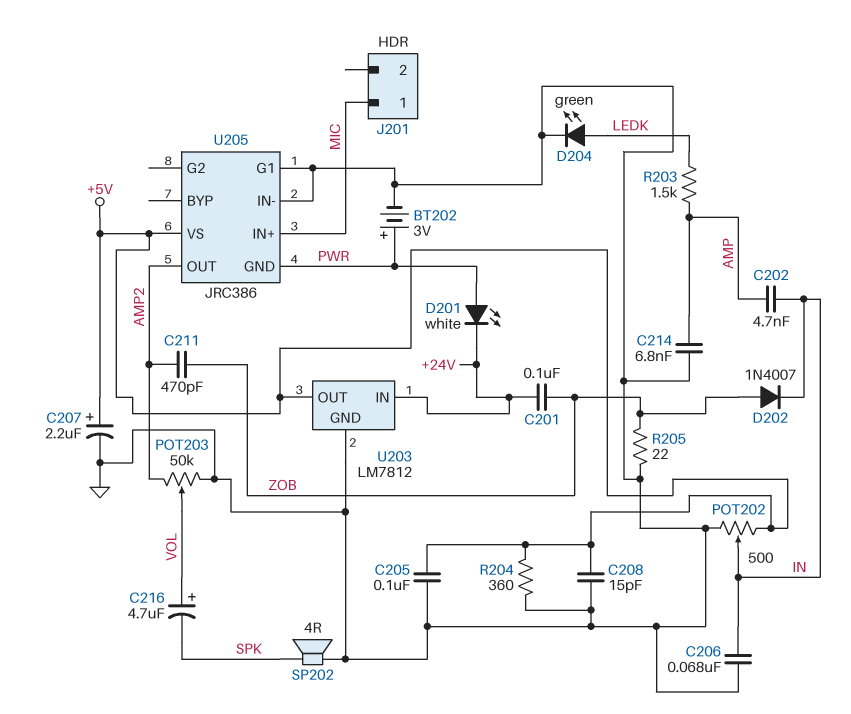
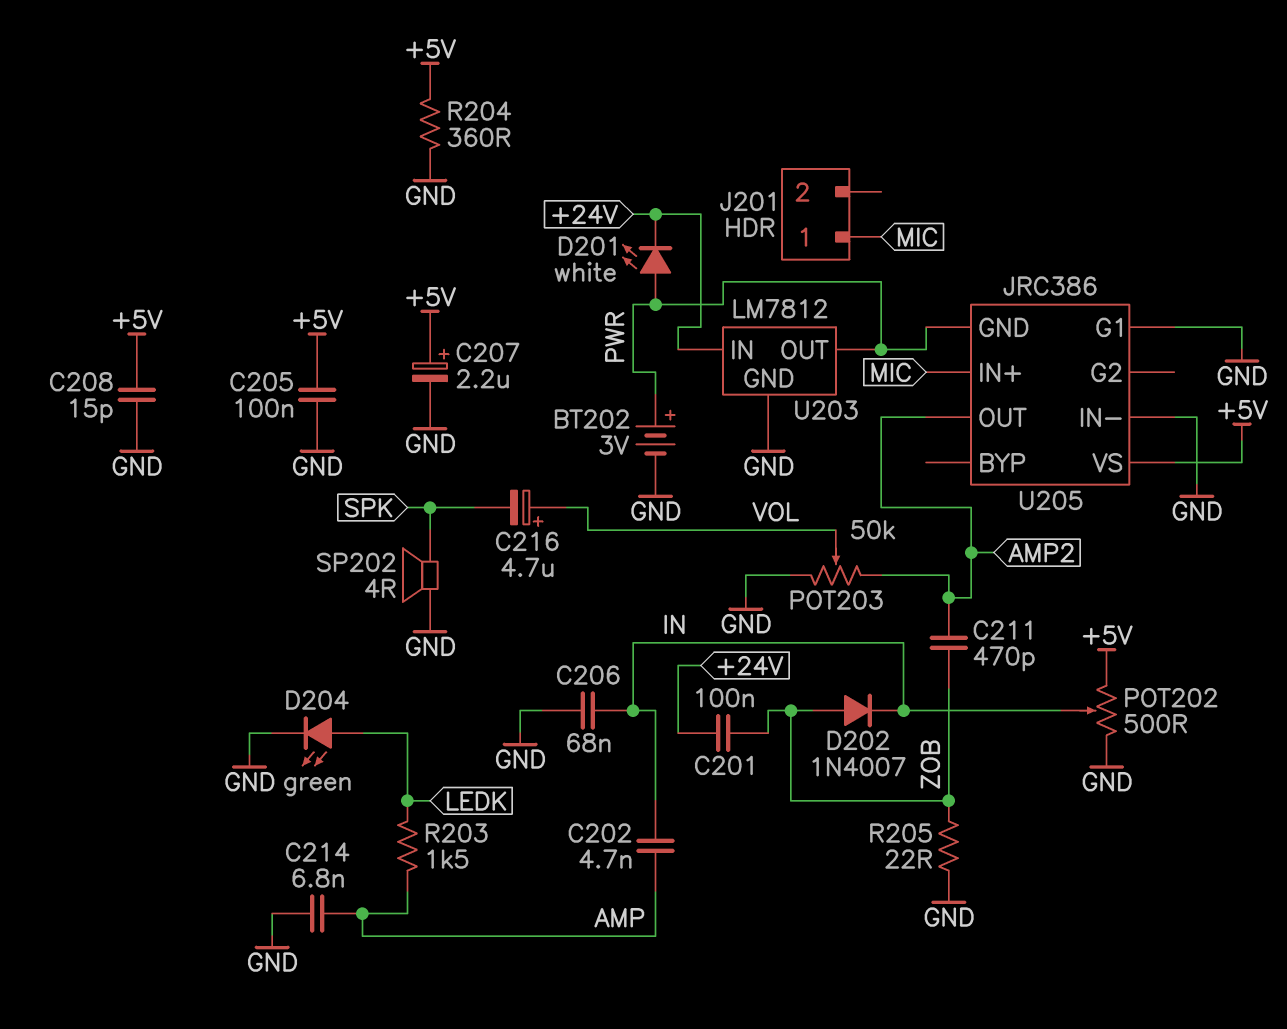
U203 pin OUT: +5V -> PWR

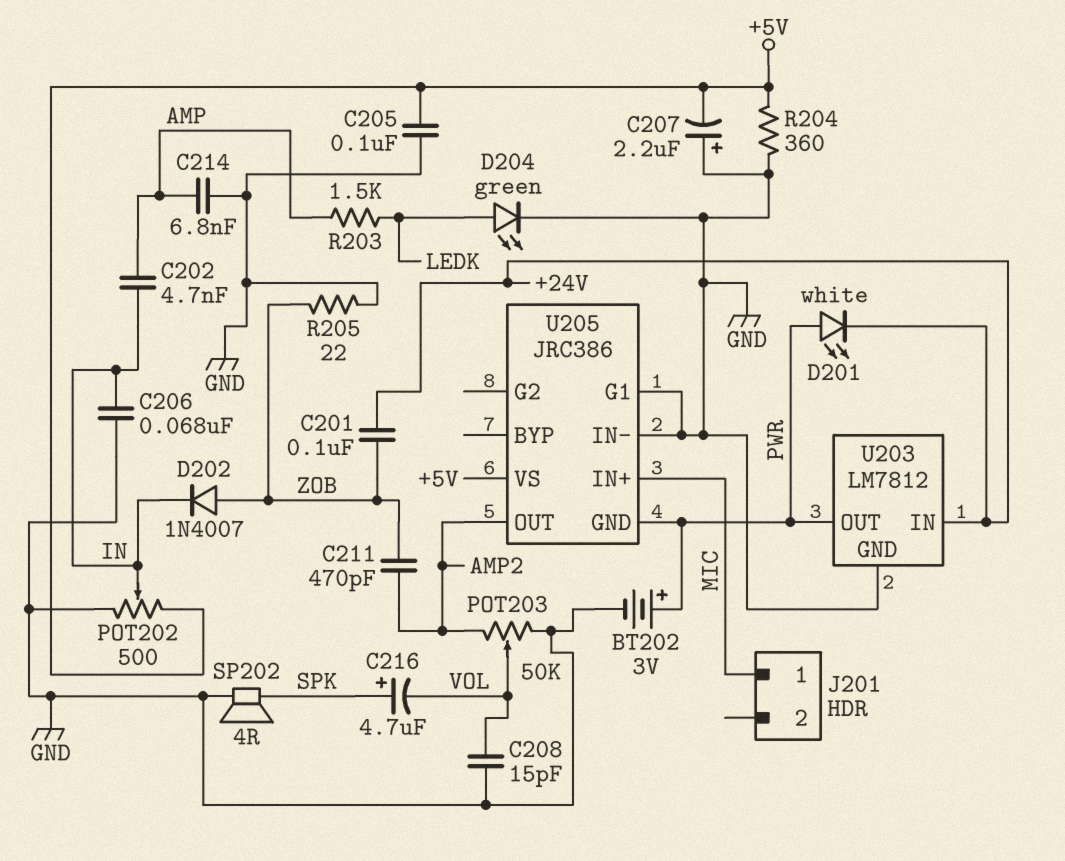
C207: 2.2uF (plus +5V, minus GND) -> 2.2uF (plus GND, minus +5V)
C208: 15pF (+5V, GND) -> 15pF (GND, VOL)
C216: 4.7uF (plus VOL, minus SPK) -> 4.7uF (plus SPK, minus VOL)

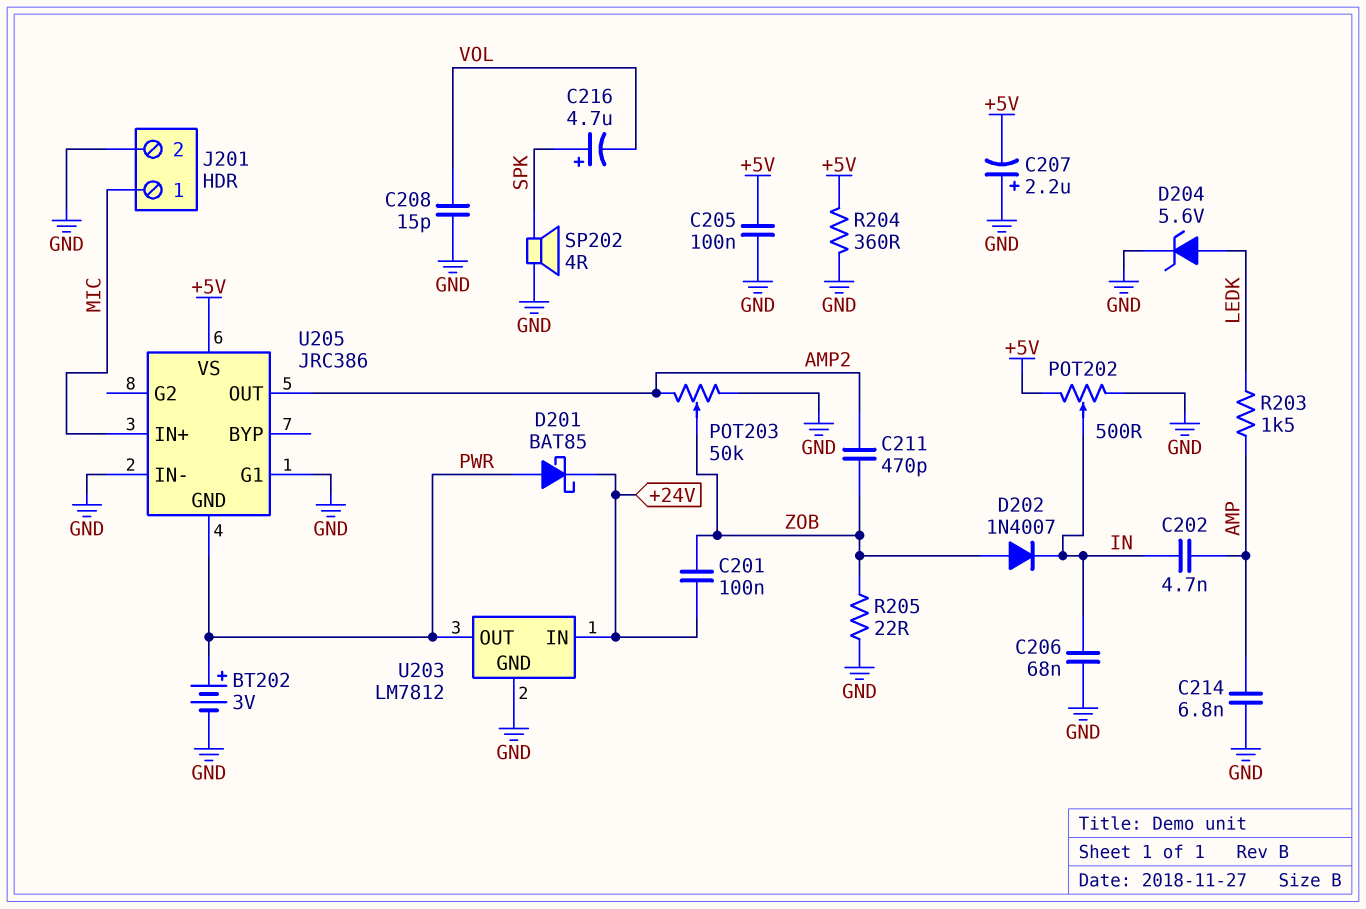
D201: LED white (A PWR, K +24V) -> schottky BAT85 (A PWR, K +24V)
D204: LED green (A LEDK, K GND) -> zener 5.6V (A LEDK, K GND)
J201 pin 2: none -> GND
POT203: 50k (AMP2, GND, wiper VOL) -> 50k (AMP2, GND, wiper ZOB)

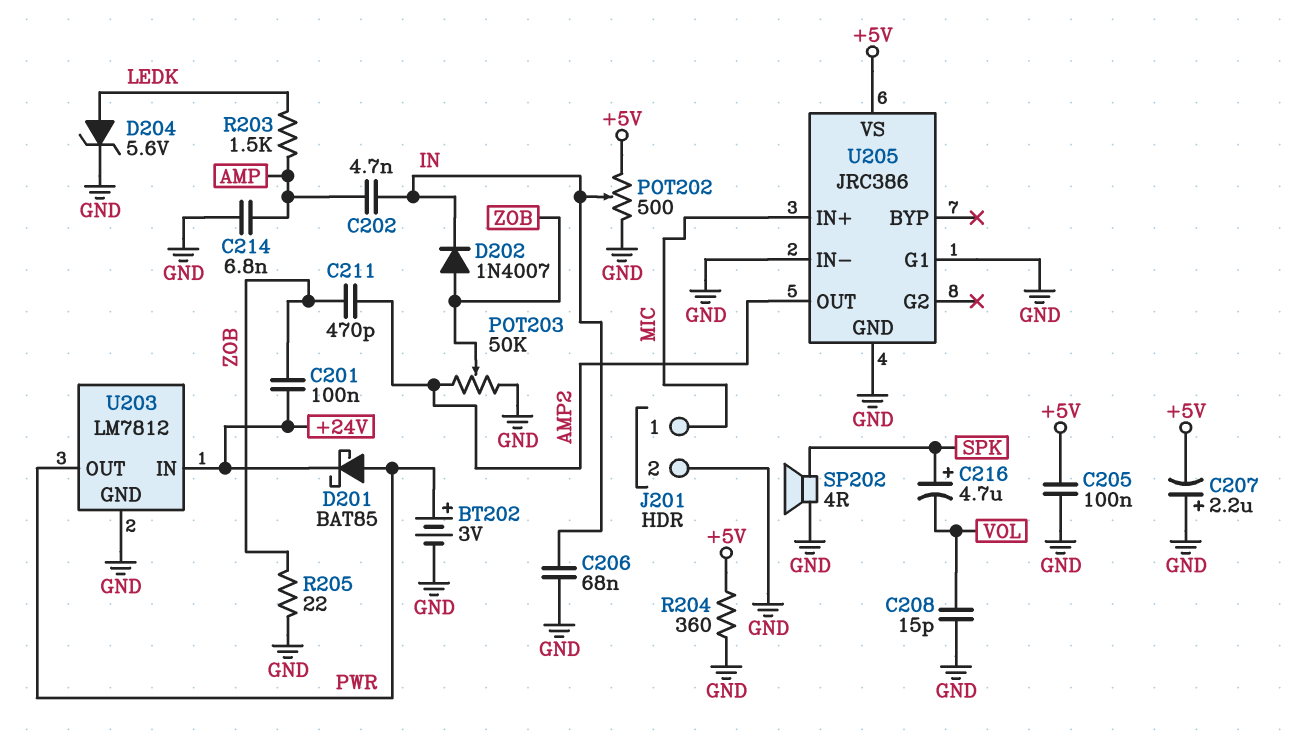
U205 pin GND: PWR -> GND

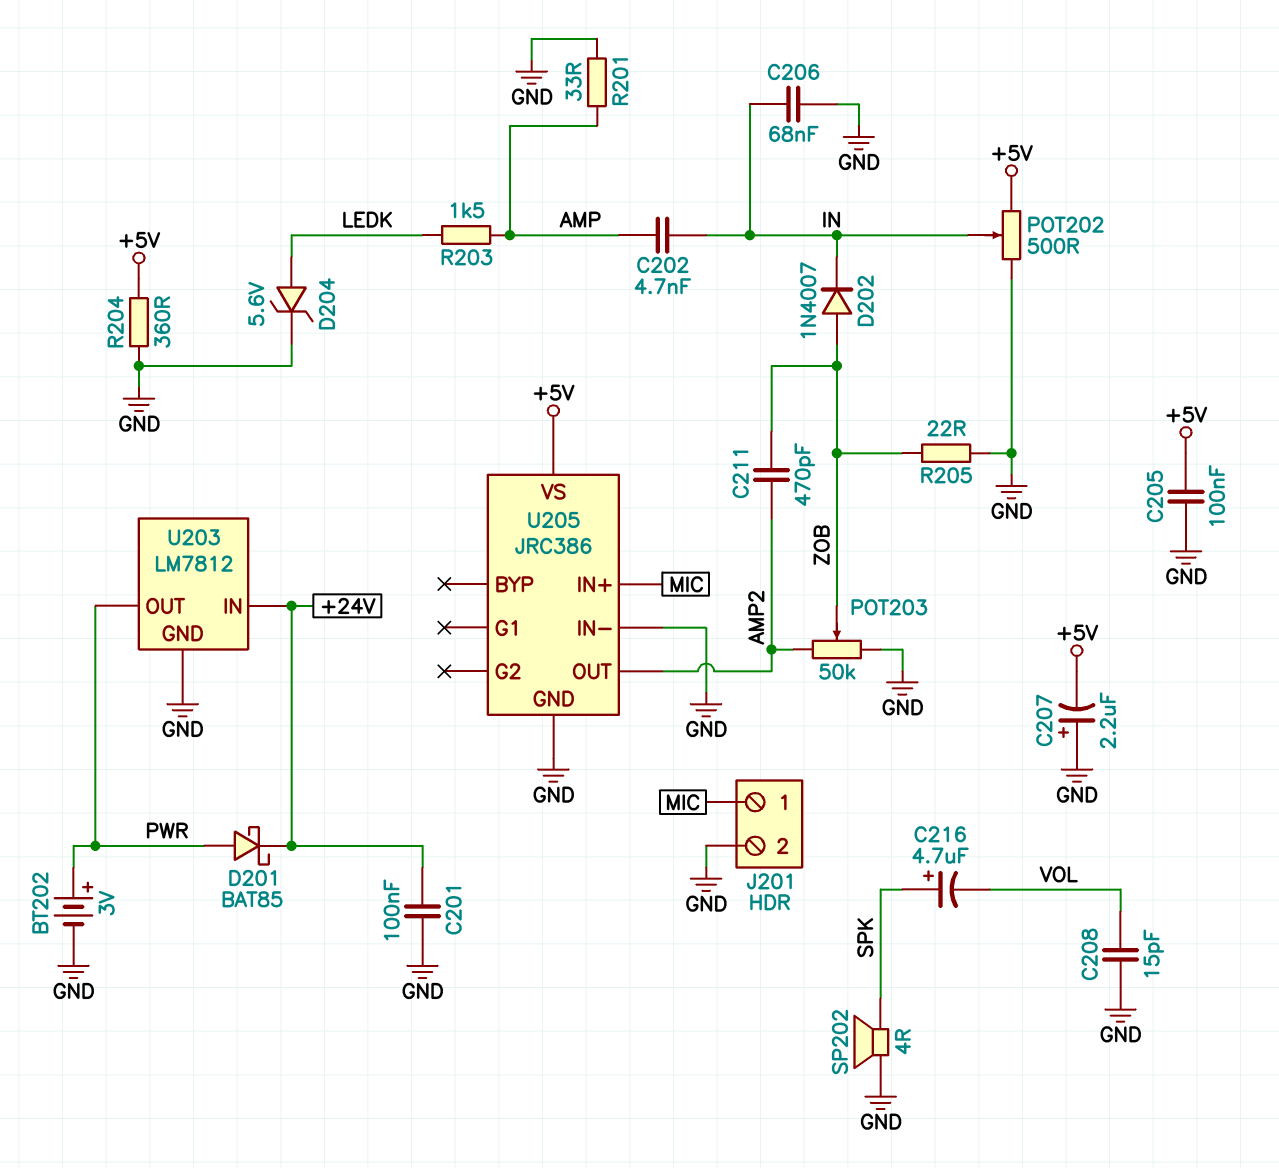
C201: 100nF (+24V, ZOB) -> 100nF (+24V, GND)
C214: 6.8nF (AMP, GND) -> none
R201: none -> 33 (AMP, GND)
U205 pin G1: GND -> none

